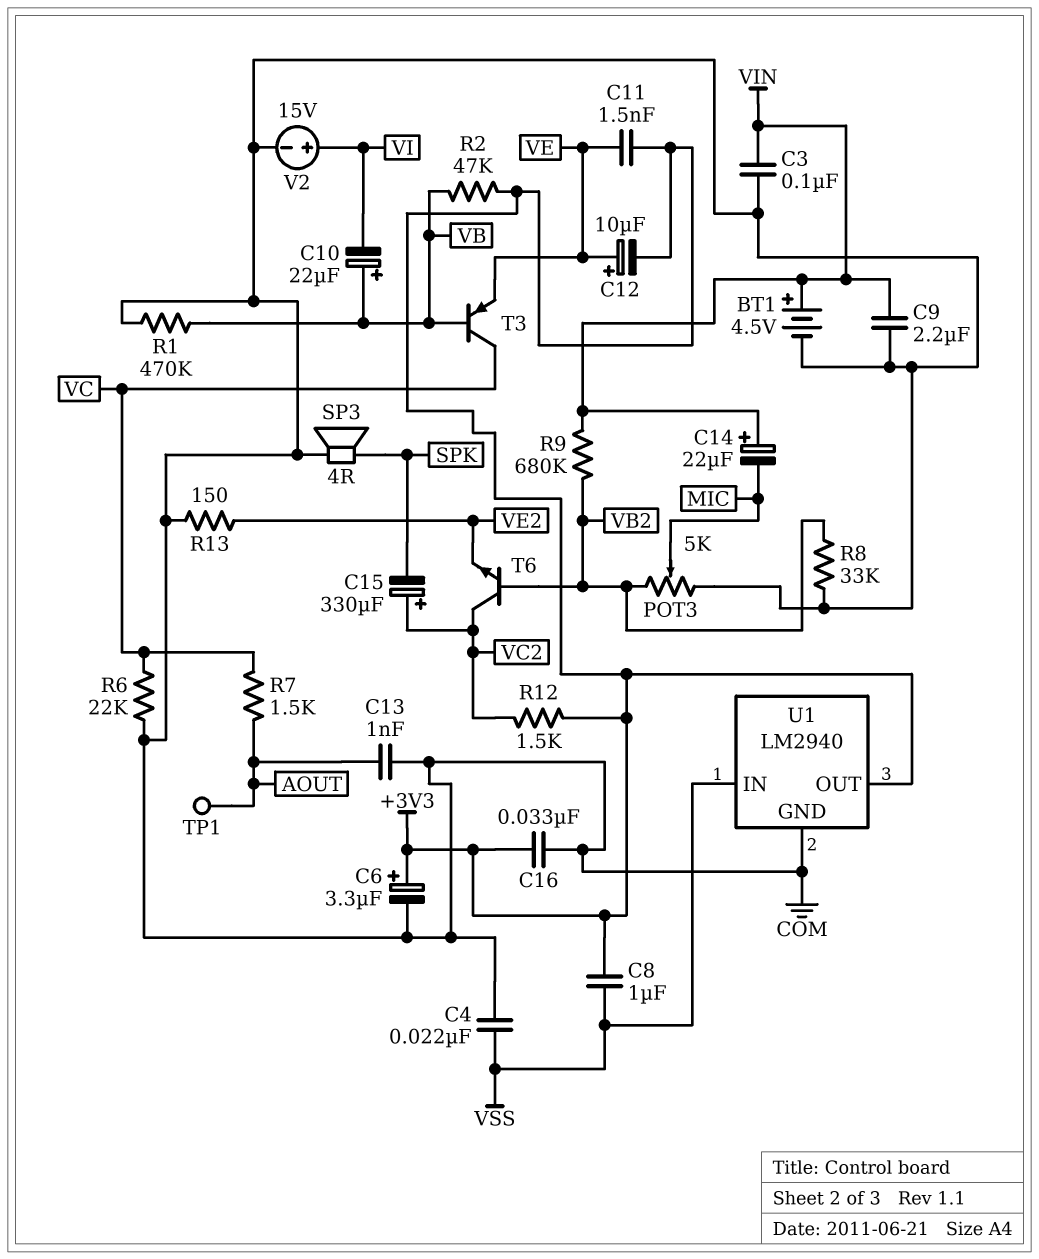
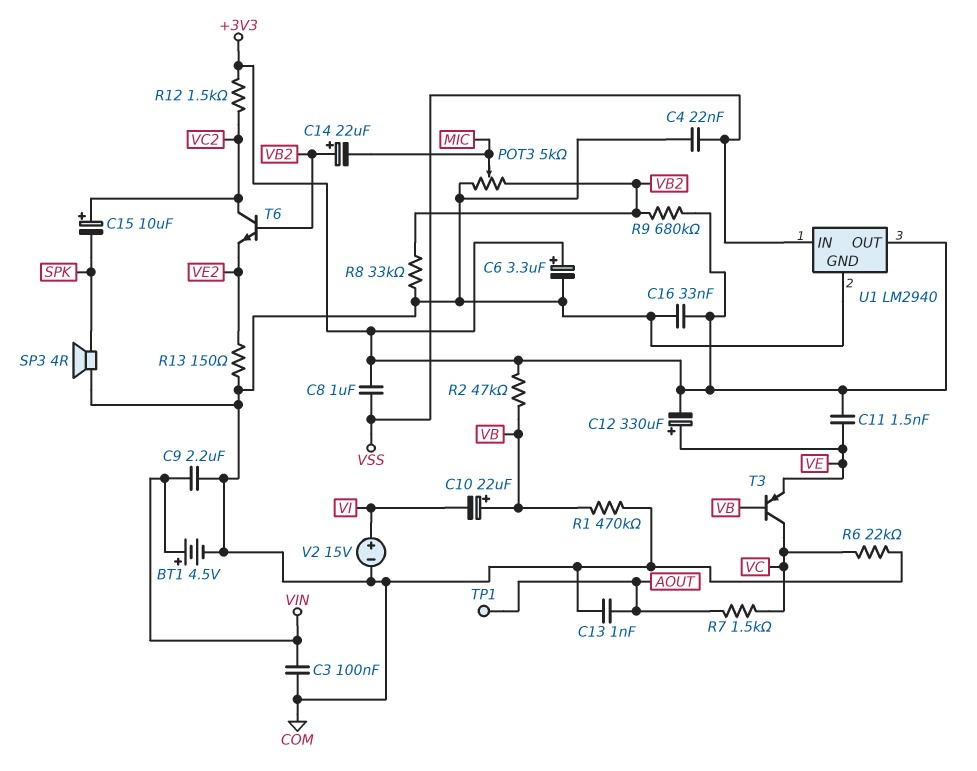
C12: 10uF (plus VE, minus +3V3) -> 330uF (plus VE, minus +3V3)
C14: 22uF (plus VIN, minus MIC) -> 22uF (plus VB2, minus MIC)
C15: 330uF (plus VC2, minus SPK) -> 10uF (plus VC2, minus SPK)
R9: 680k (VB2, VIN) -> 680k (+3V3, VB2)

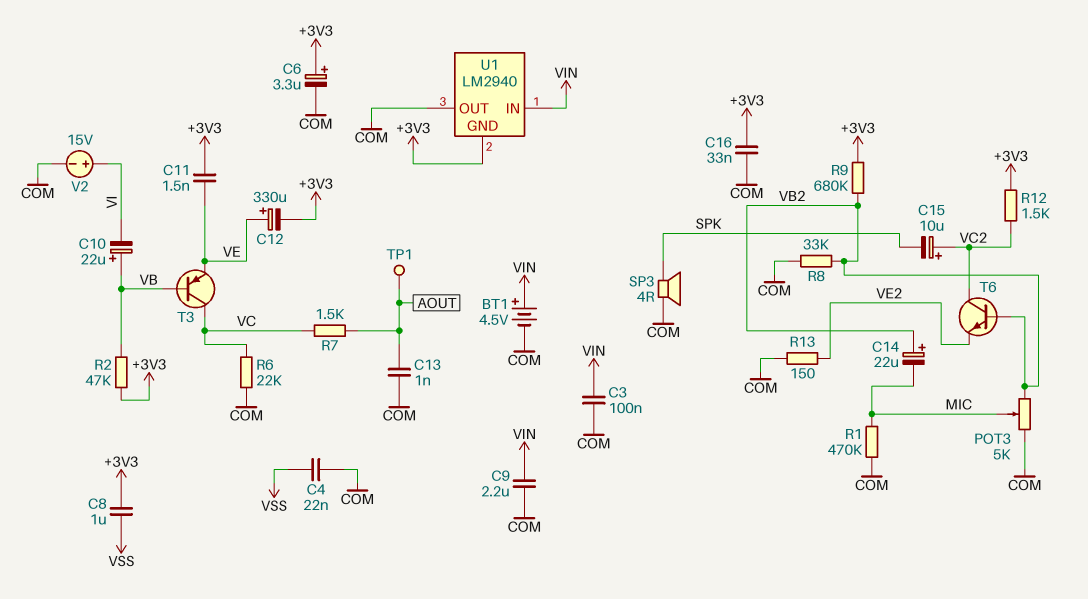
R1: 470k (COM, VB) -> 470k (COM, MIC)
U1 pin GND: COM -> +3V3
U1 pin IN: VSS -> VIN
U1 pin OUT: +3V3 -> COM

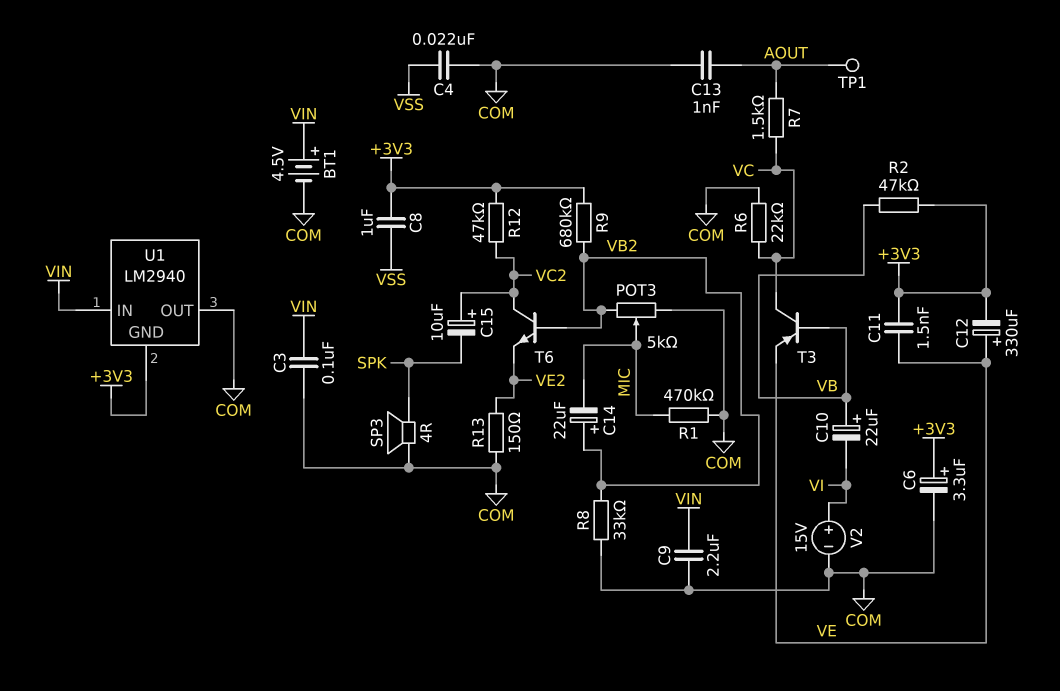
C16: 33nF (+3V3, COM) -> none
R12: 1.5k (+3V3, VC2) -> 47k (+3V3, VC2)

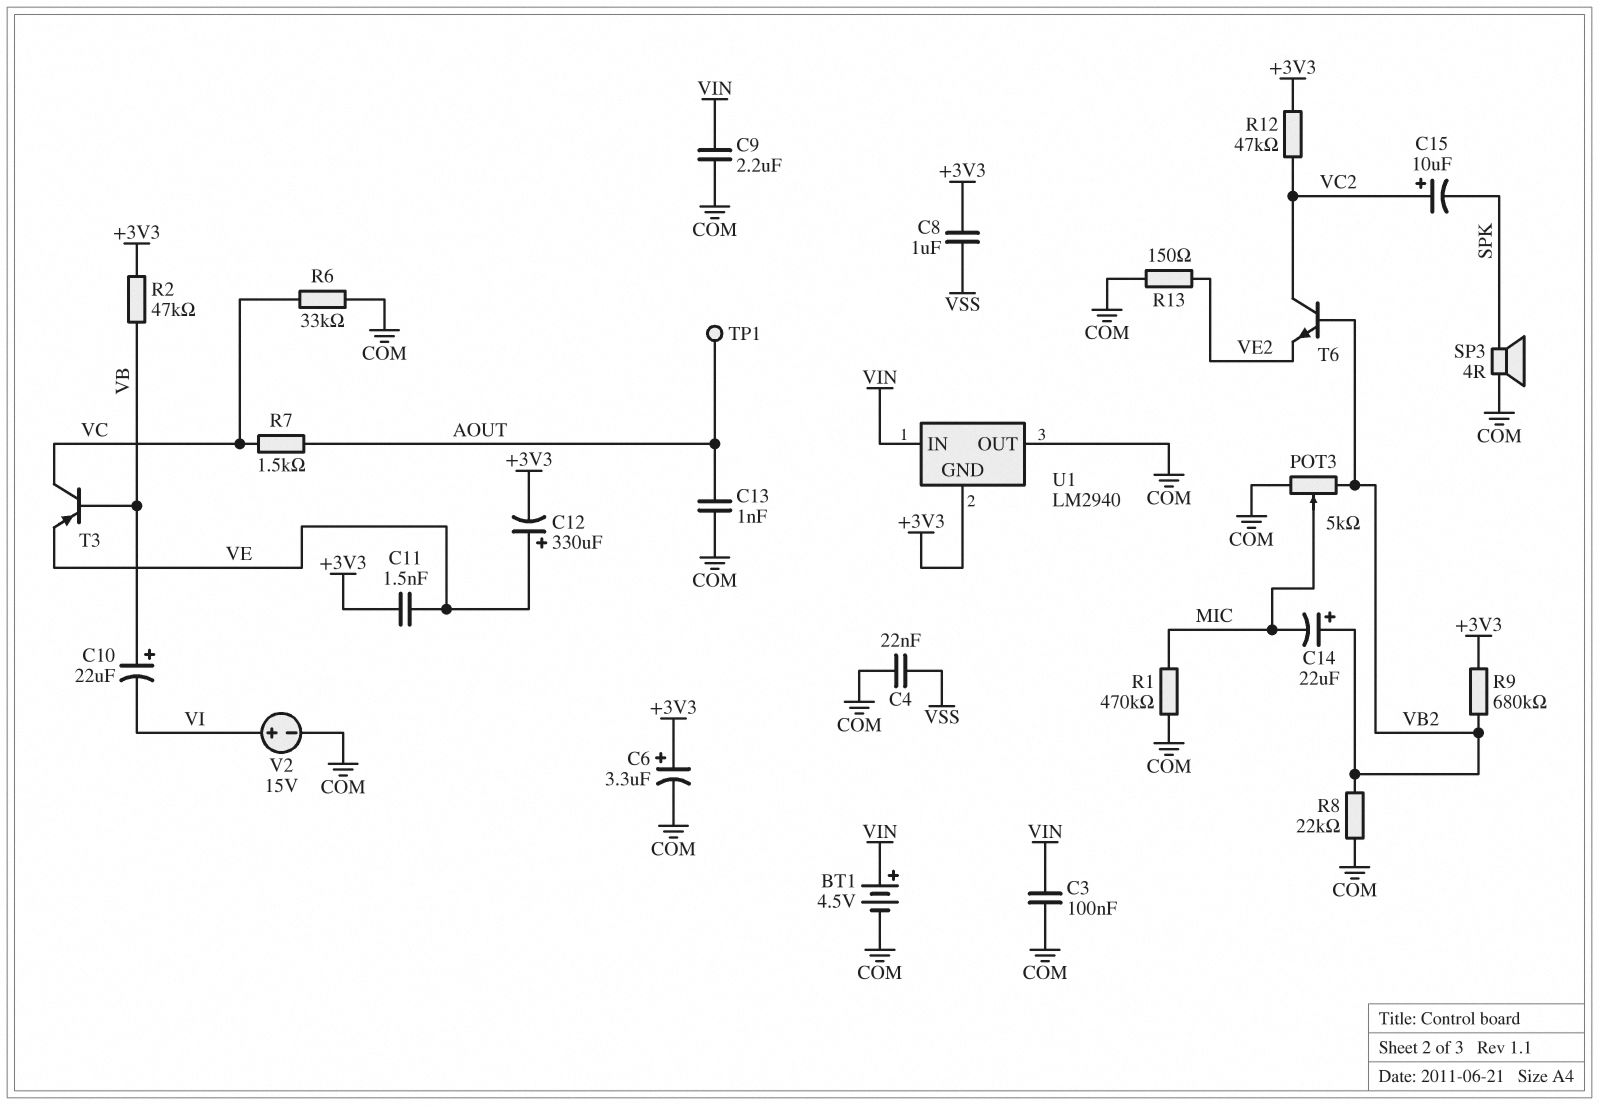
R6: 22k (COM, VC) -> 33k (COM, VC)
R8: 33k (COM, VB2) -> 22k (COM, VB2)

